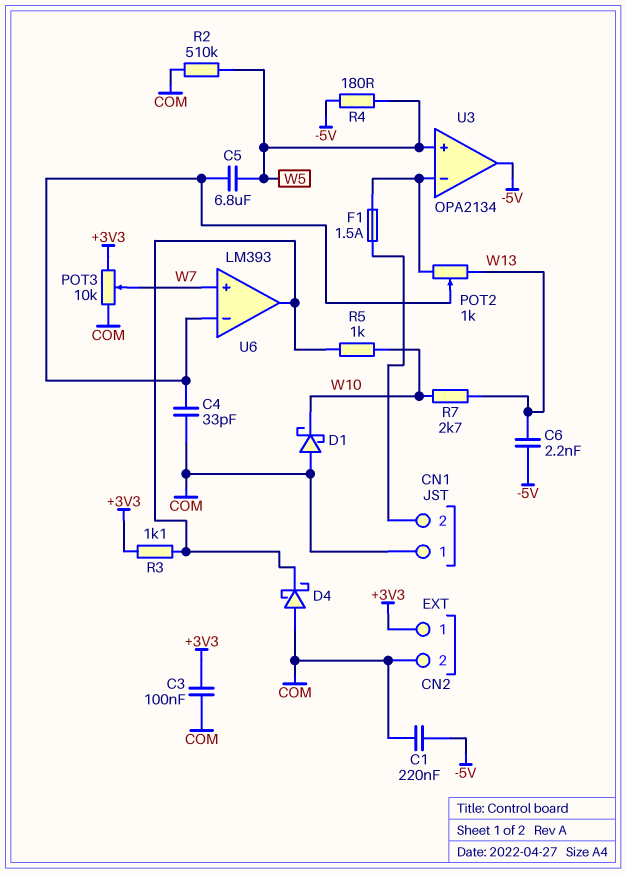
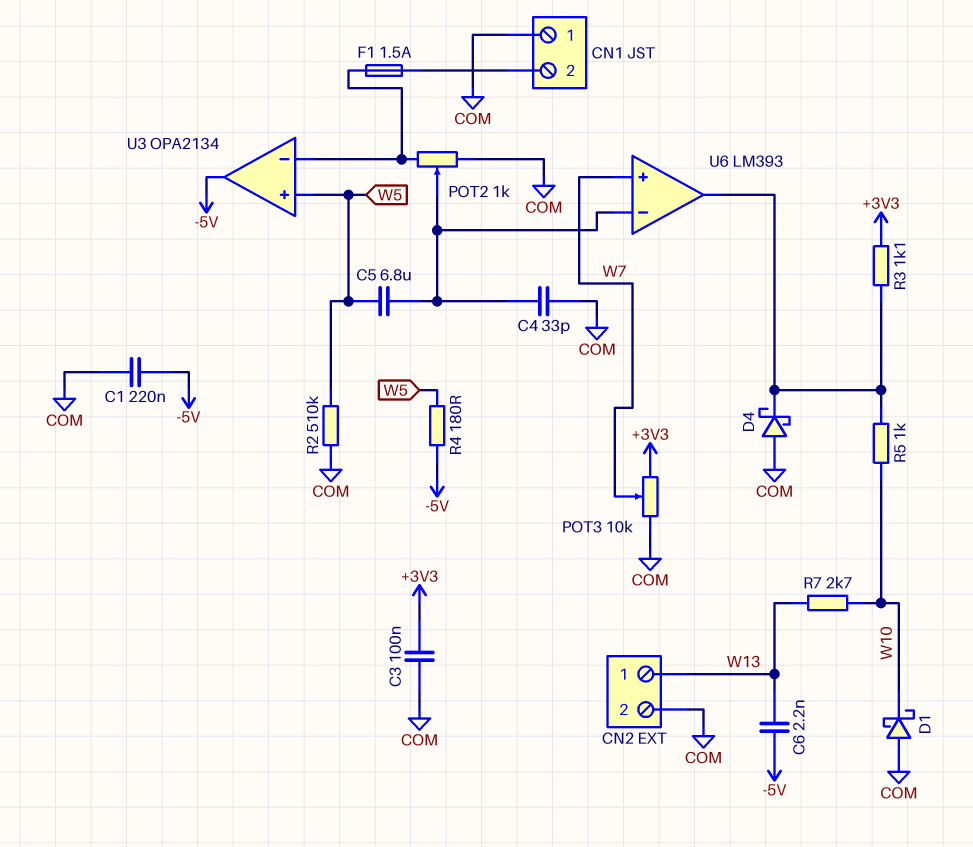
CN2 pin 1: +3V3 -> W13
POT2: 1k (U3/in-, W13, wiper U6/in-) -> 1k (COM, U3/in-, wiper U6/in-)

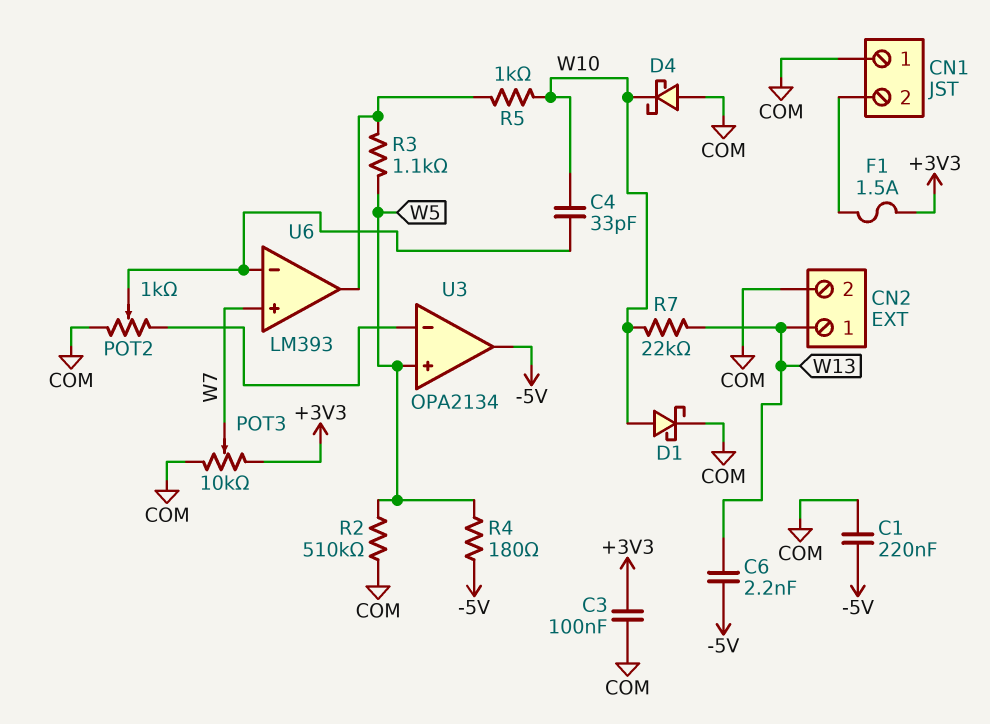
C4: 33pF (COM, U6/in-) -> 33pF (U6/in-, W10)
C5: 6.8uF (U6/in-, W5) -> none
D1: schottky (A COM, K W10) -> schottky (A W10, K COM)
D4: schottky (A COM, K U6/out) -> schottky (A COM, K W10)
F1: 1.5A (CN1/2, U3/in-) -> 1.5A (+3V3, CN1/2)
R3: 1.1k (+3V3, U6/out) -> 1.1k (U6/out, W5)
R7: 2.7k (W10, W13) -> 22k (W10, W13)

